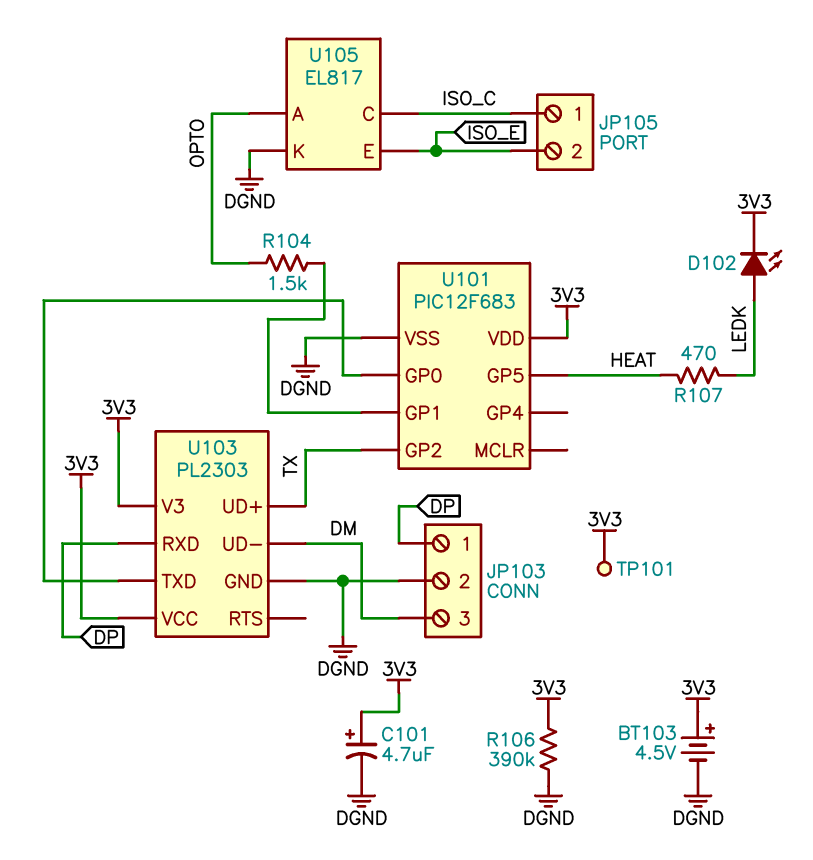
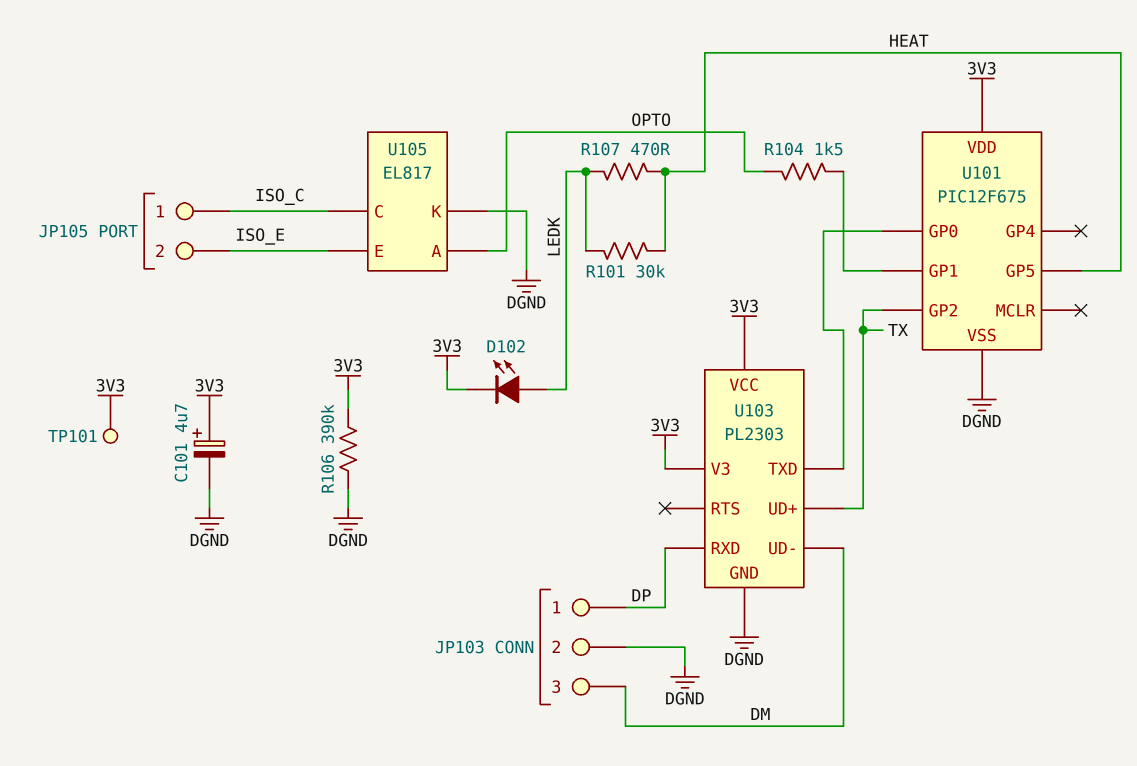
BT103: 4.5V (plus 3V3, minus DGND) -> none
R101: none -> 30k (HEAT, LEDK)
U101: PIC12F683 -> PIC12F675

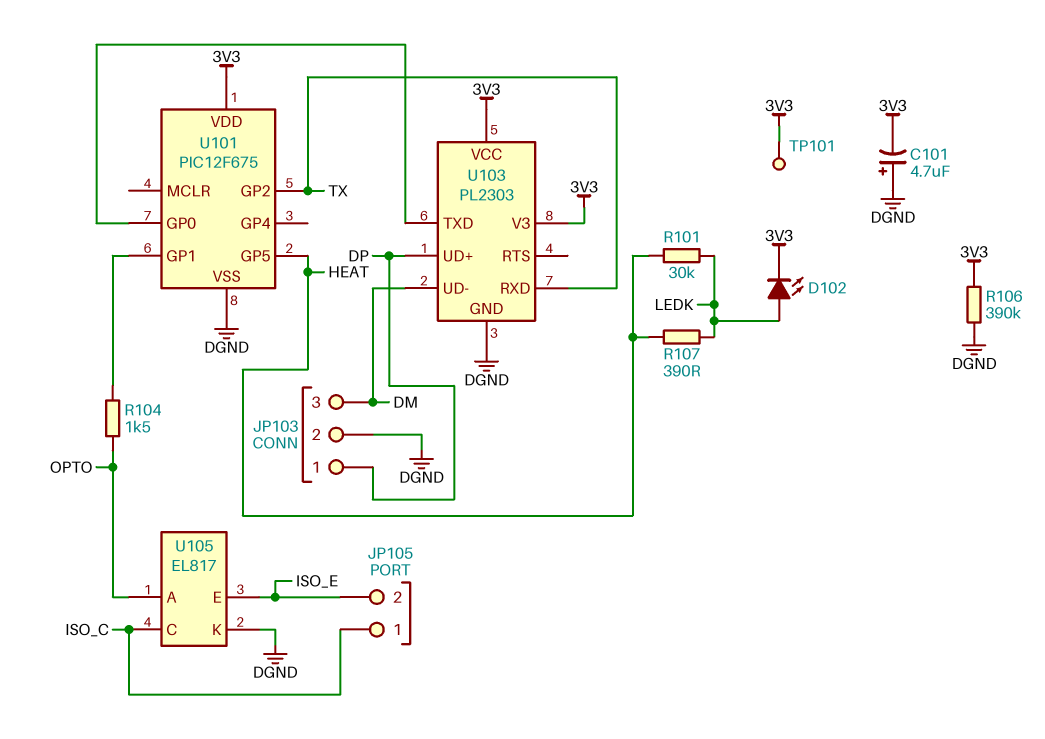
C101: 4.7uF (plus 3V3, minus DGND) -> 4.7uF (plus DGND, minus 3V3)
R107: 470 (HEAT, LEDK) -> 390 (HEAT, LEDK)
U103 pin RXD: DP -> TX
U103 pin UD+: TX -> DP

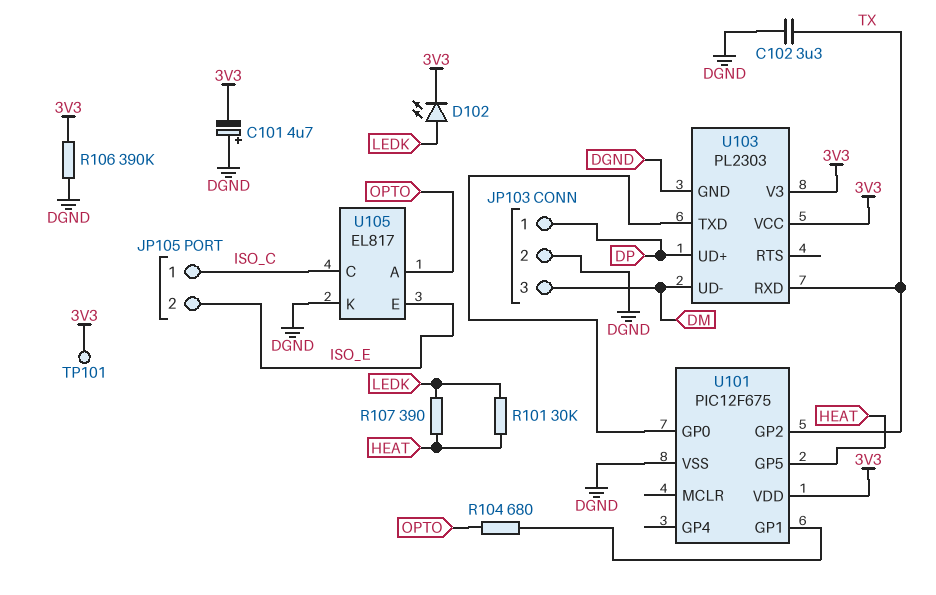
C102: none -> 3.3uF (DGND, TX)
R104: 1.5k (OPTO, U101/GP1) -> 680 (OPTO, U101/GP1)

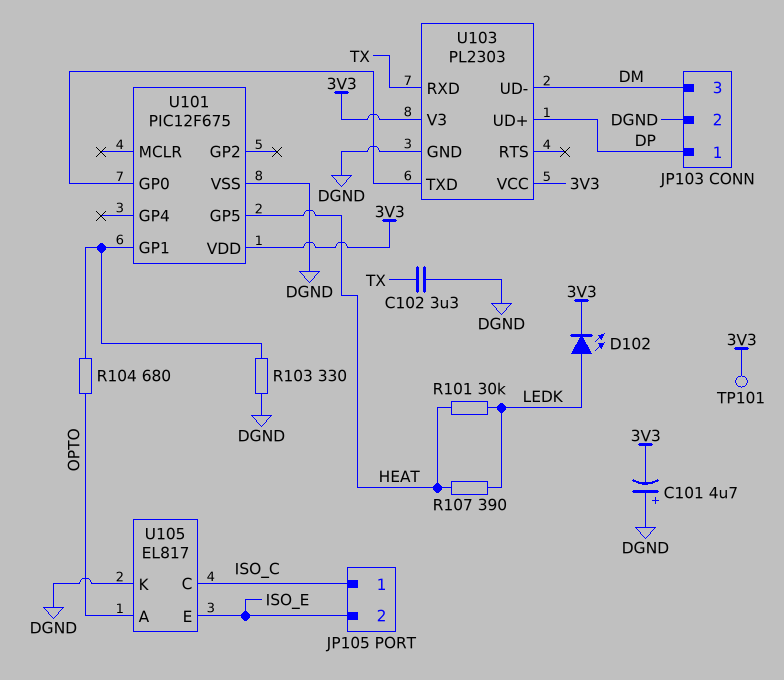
R103: none -> 330 (DGND, U101/GP1)
R106: 390k (3V3, DGND) -> none
U101 pin GP2: TX -> none

